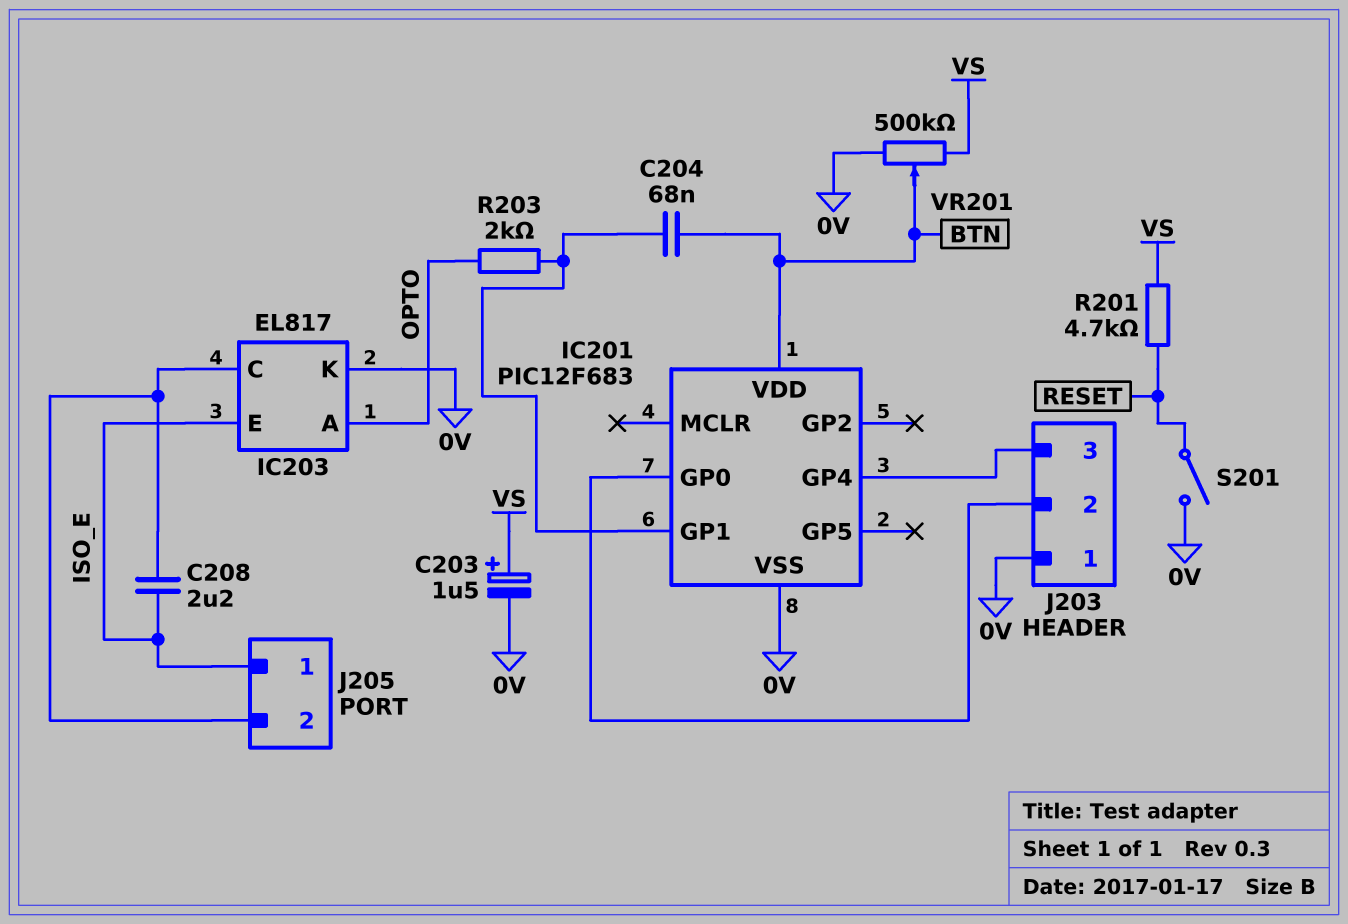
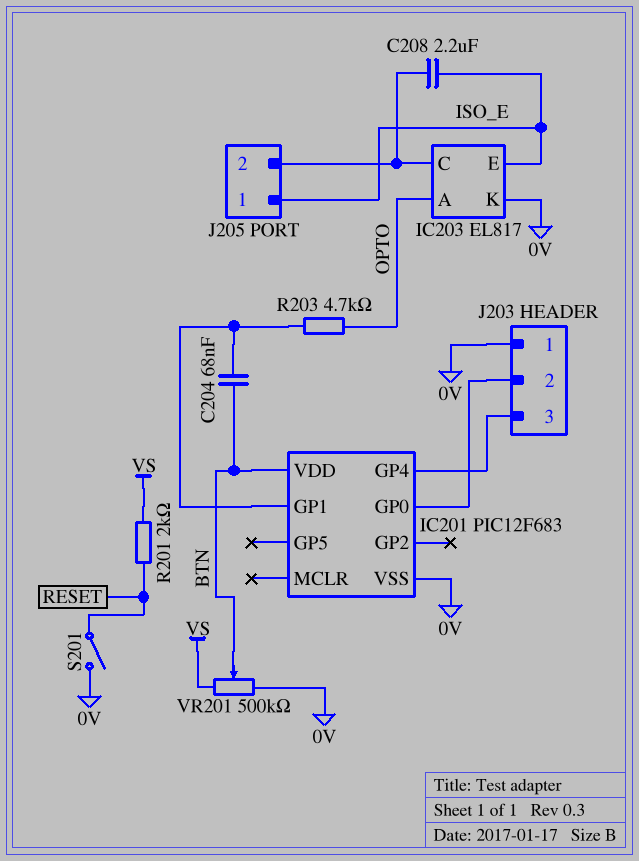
C203: 1.5uF (plus VS, minus 0V) -> none
R201: 4.7k (RESET, VS) -> 2k (RESET, VS)
R203: 2k (IC201/GP1, OPTO) -> 4.7k (IC201/GP1, OPTO)

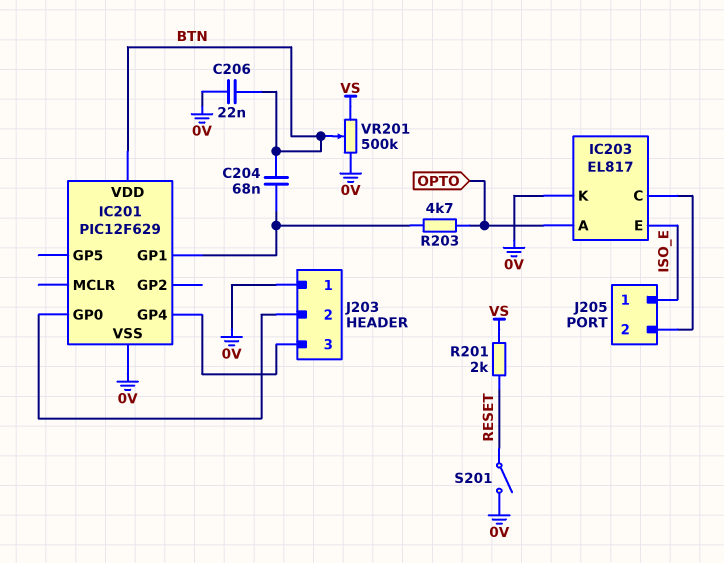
C206: none -> 22nF (0V, BTN)
C208: 2.2uF (IC203/C, ISO_E) -> none
IC201: PIC12F683 -> PIC12F629

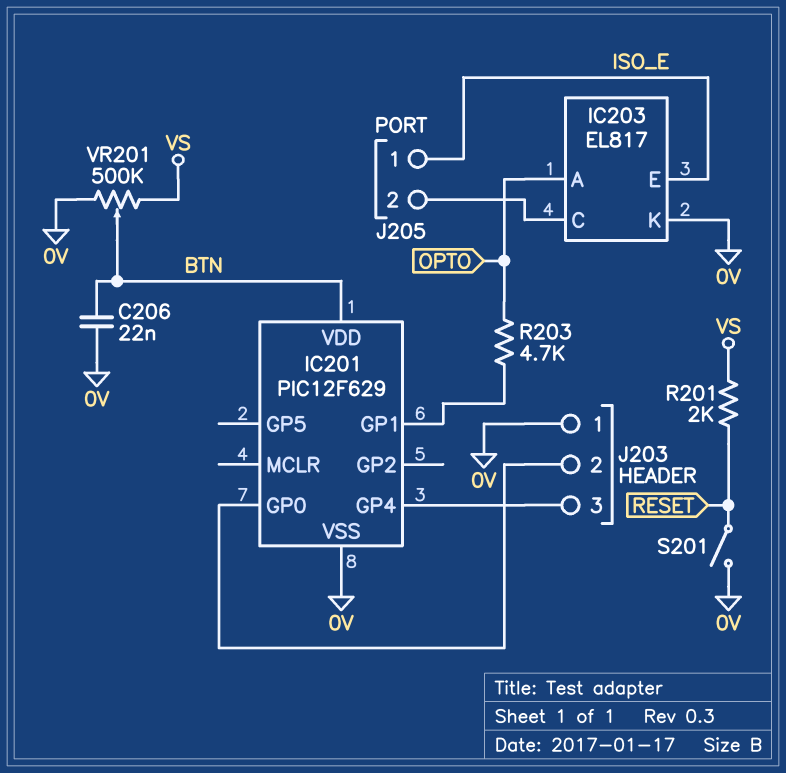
C204: 68nF (BTN, IC201/GP1) -> none

